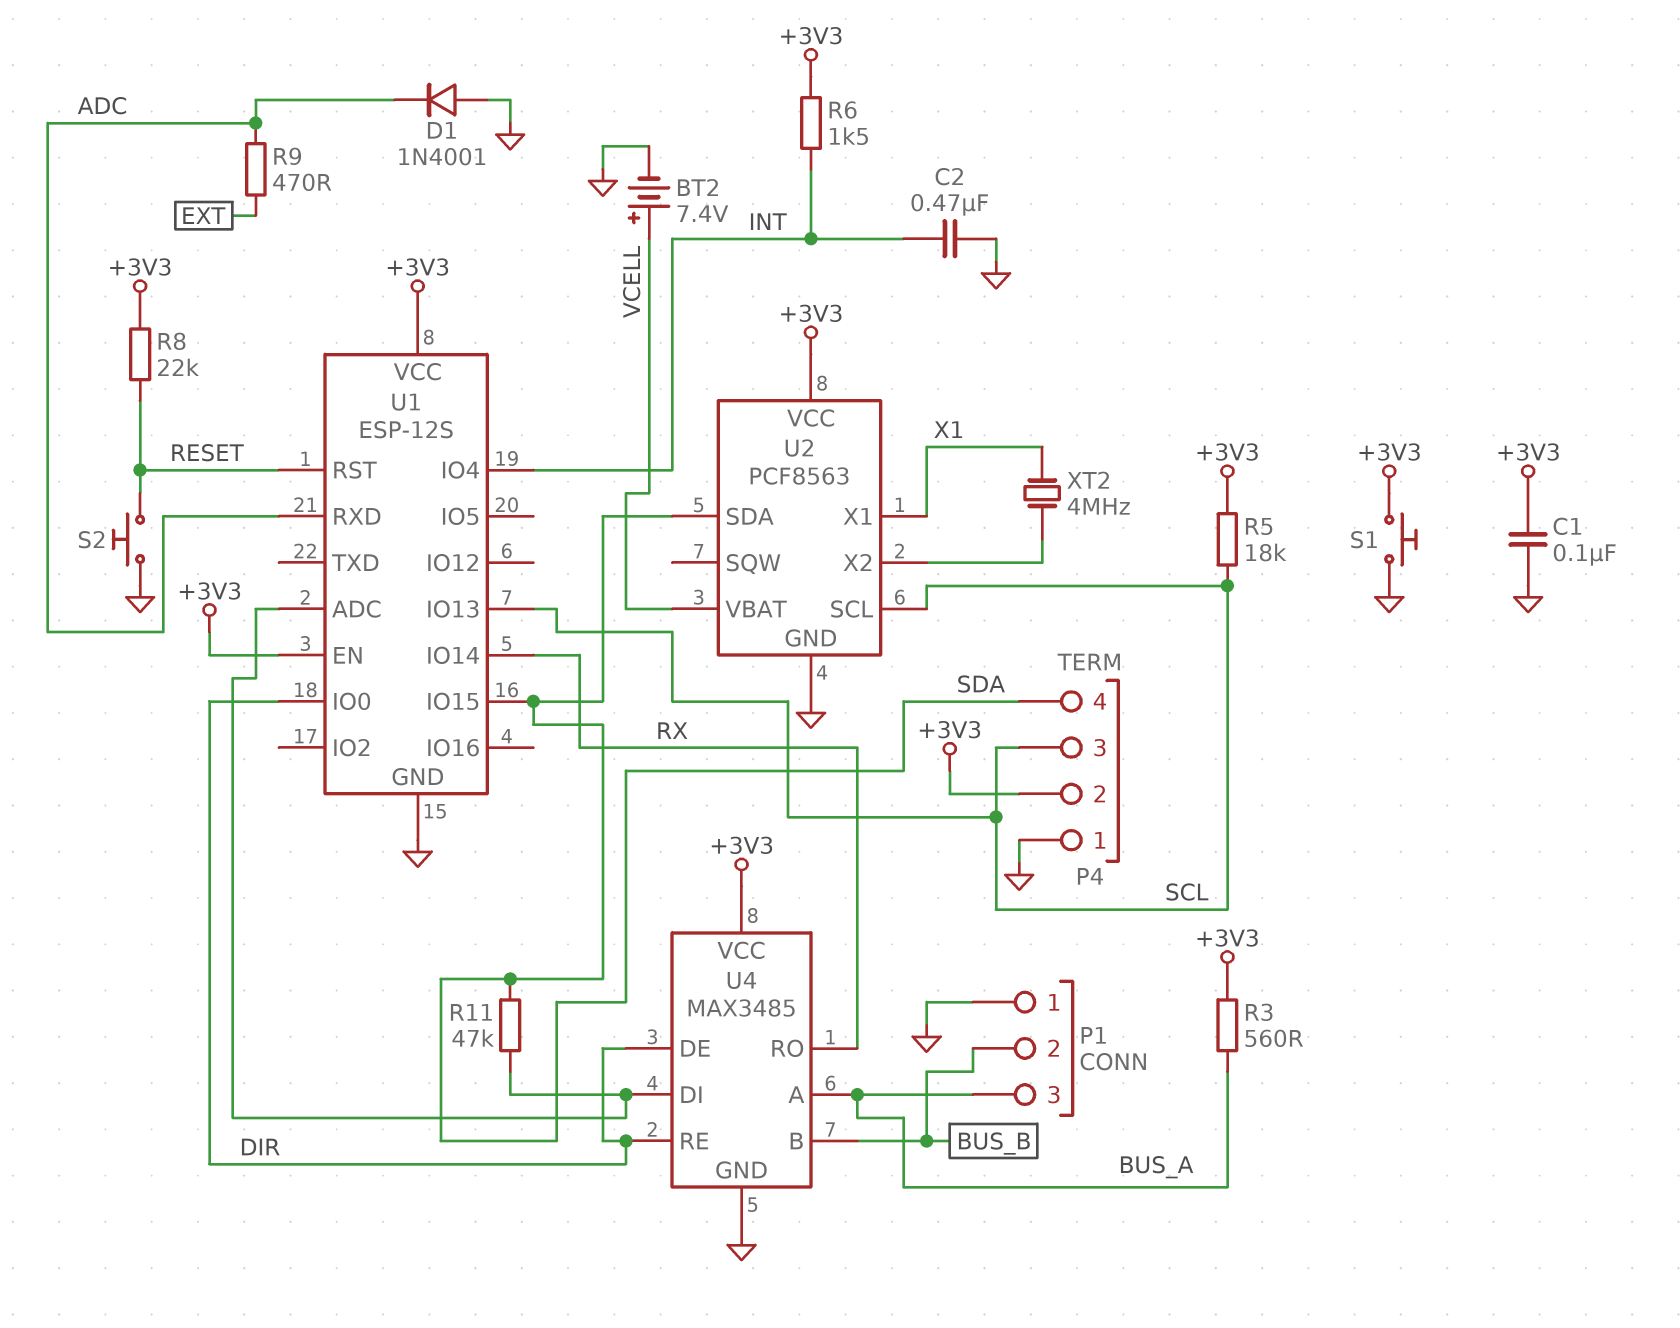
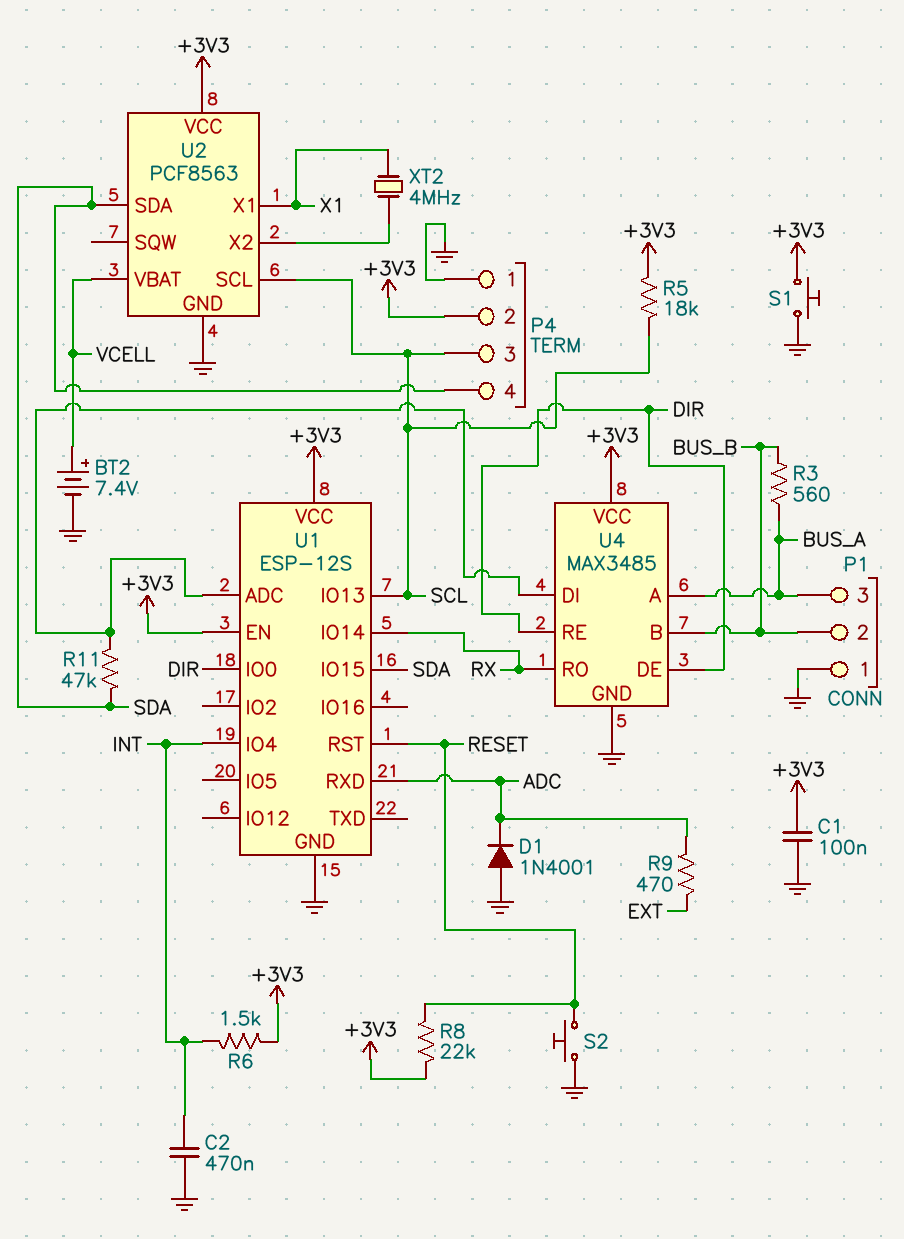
R3: 560 (+3V3, BUS_A) -> 560 (BUS_A, BUS_B)

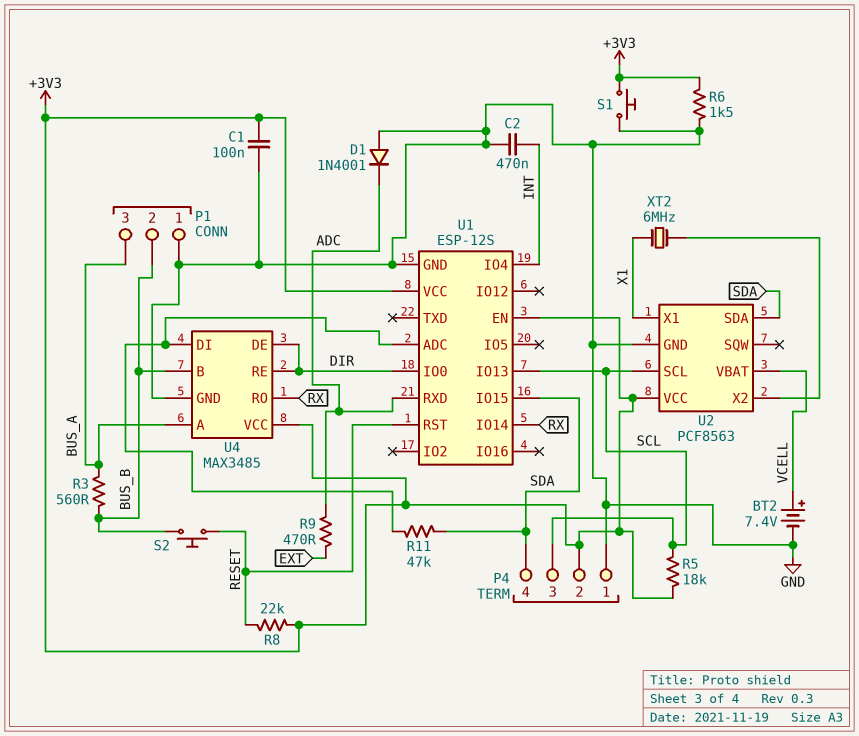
R6: 1.5k (+3V3, INT) -> 1.5k (+3V3, GND)
S2: button (GND, RESET) -> button (BUS_B, RESET)
XT2: 4MHz (U2/X2, X1) -> 6MHz (U2/X2, X1)

